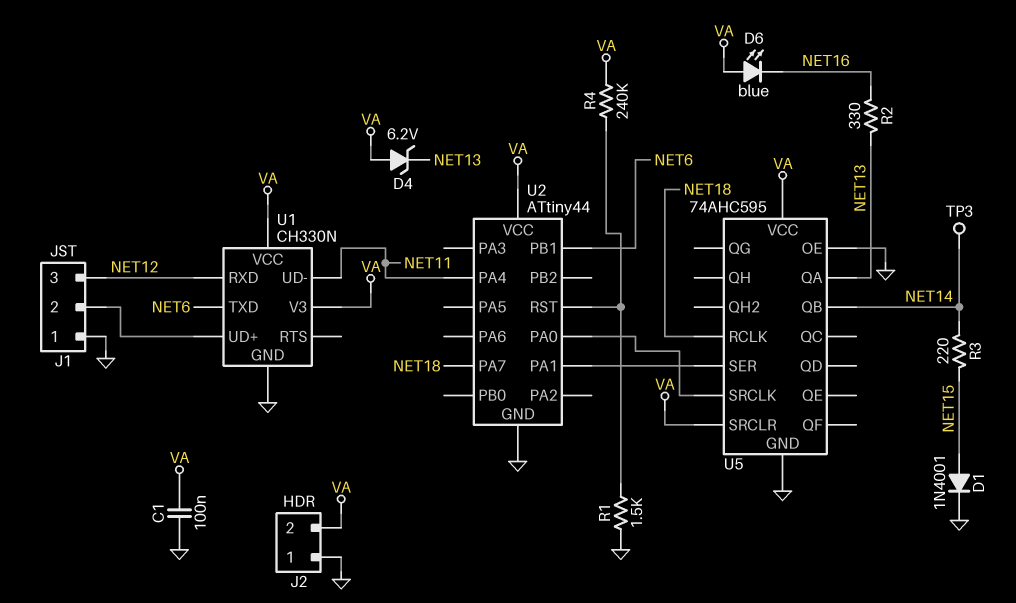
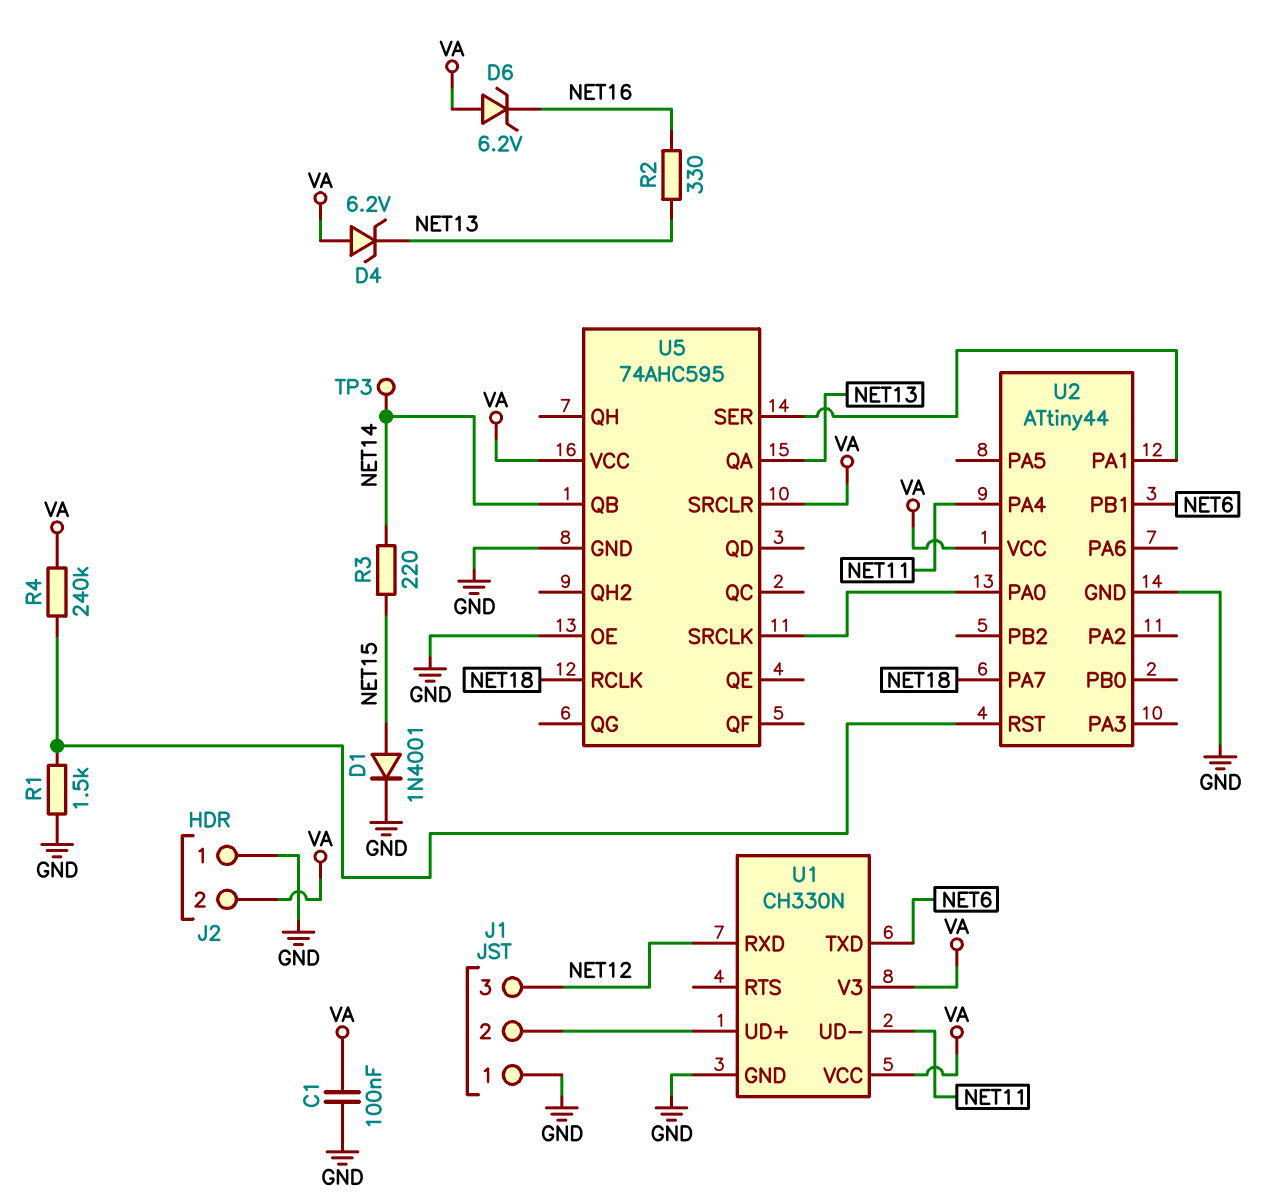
D6: LED blue (A VA, K NET16) -> zener 6.2V (A VA, K NET16)

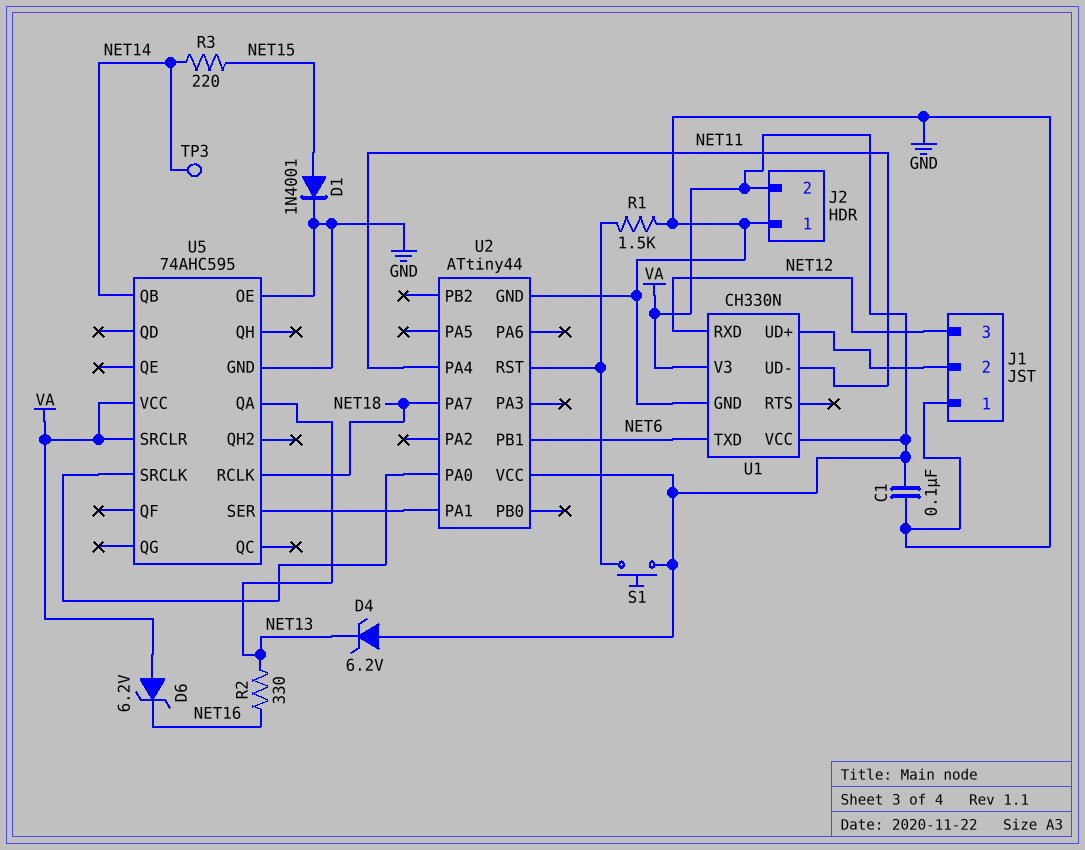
R4: 240k (U2/RST, VA) -> none
S1: none -> button (U2/RST, VA)

